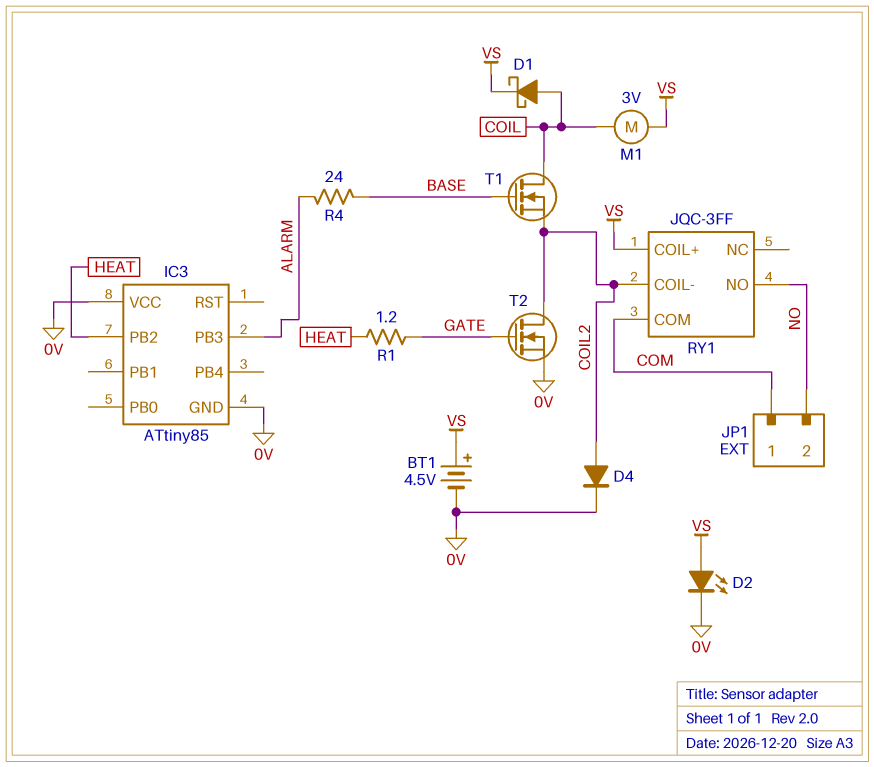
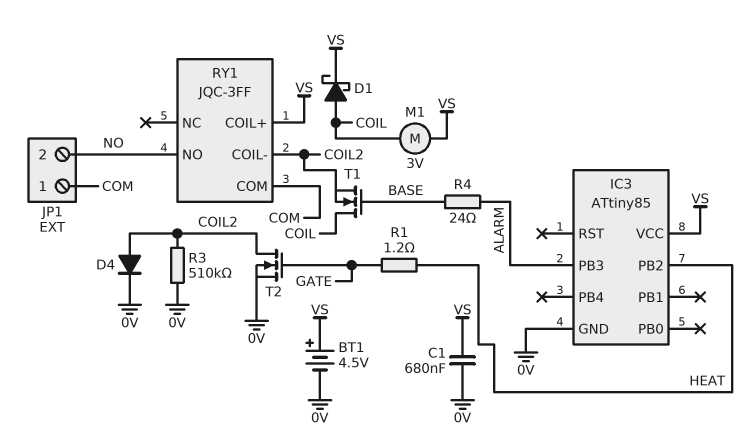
C1: none -> 680nF (0V, VS)
D2: LED (A VS, K 0V) -> none
IC3 pin VCC: 0V -> VS
R3: none -> 510k (0V, COIL2)

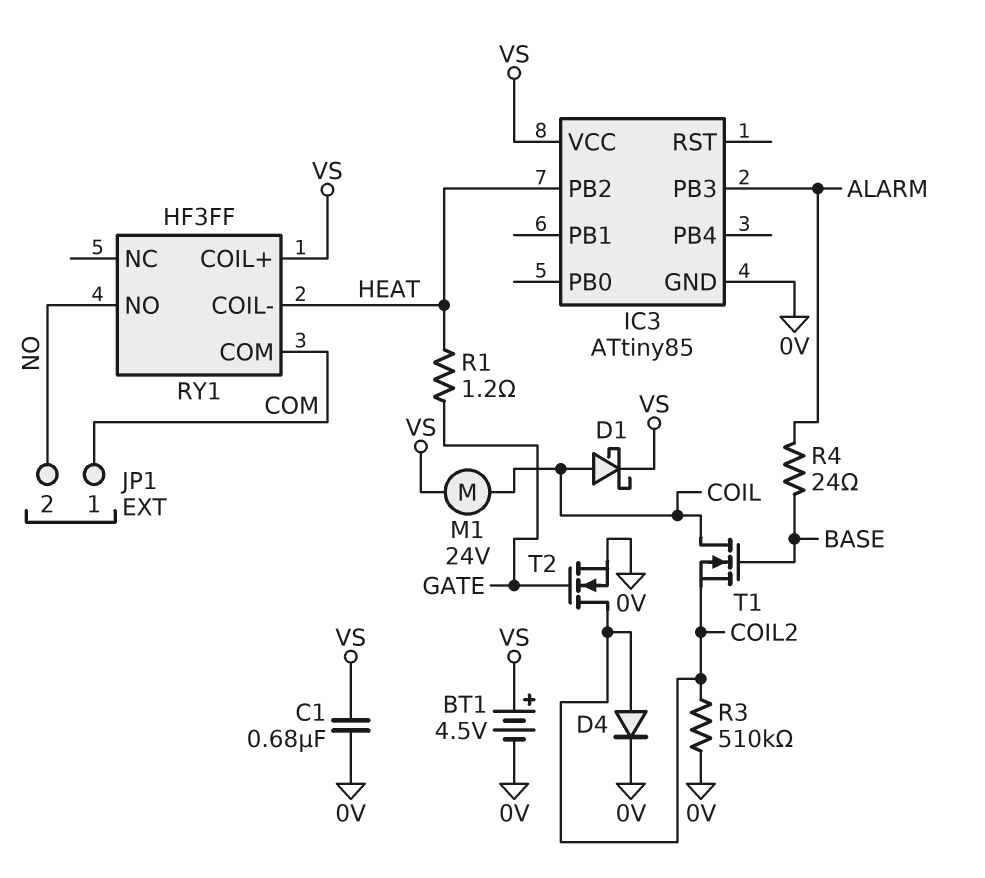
M1: motor 3V (COIL, VS) -> motor 24V (COIL, VS)
RY1: JQC-3FF -> HF3FF
RY1 pin COIL-: COIL2 -> HEAT

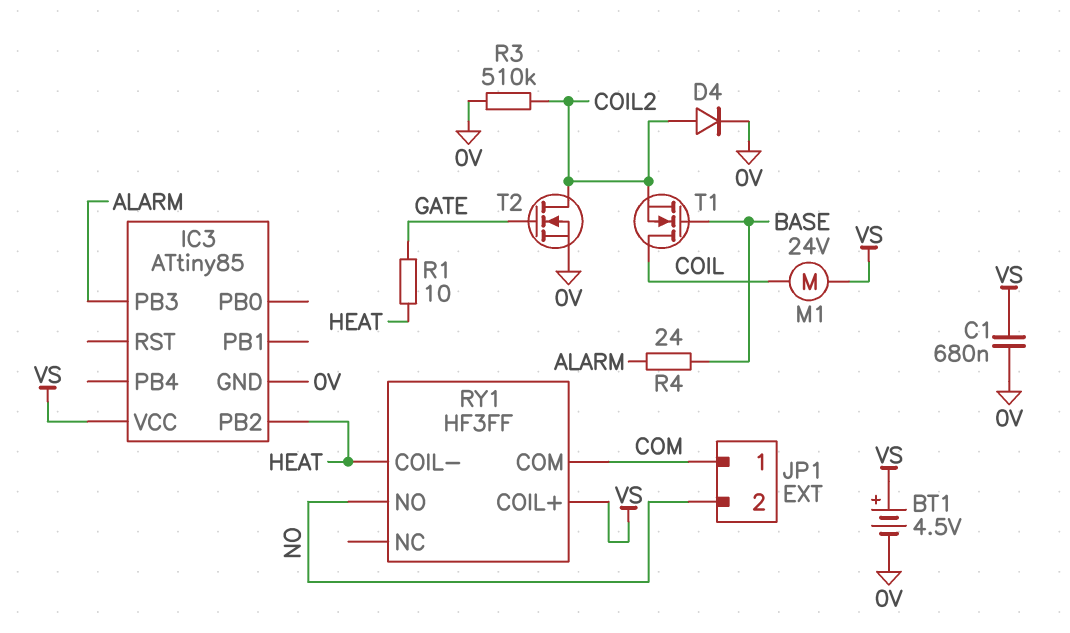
D1: schottky (A COIL, K VS) -> none
R1: 1.2 (GATE, HEAT) -> 10 (GATE, HEAT)

